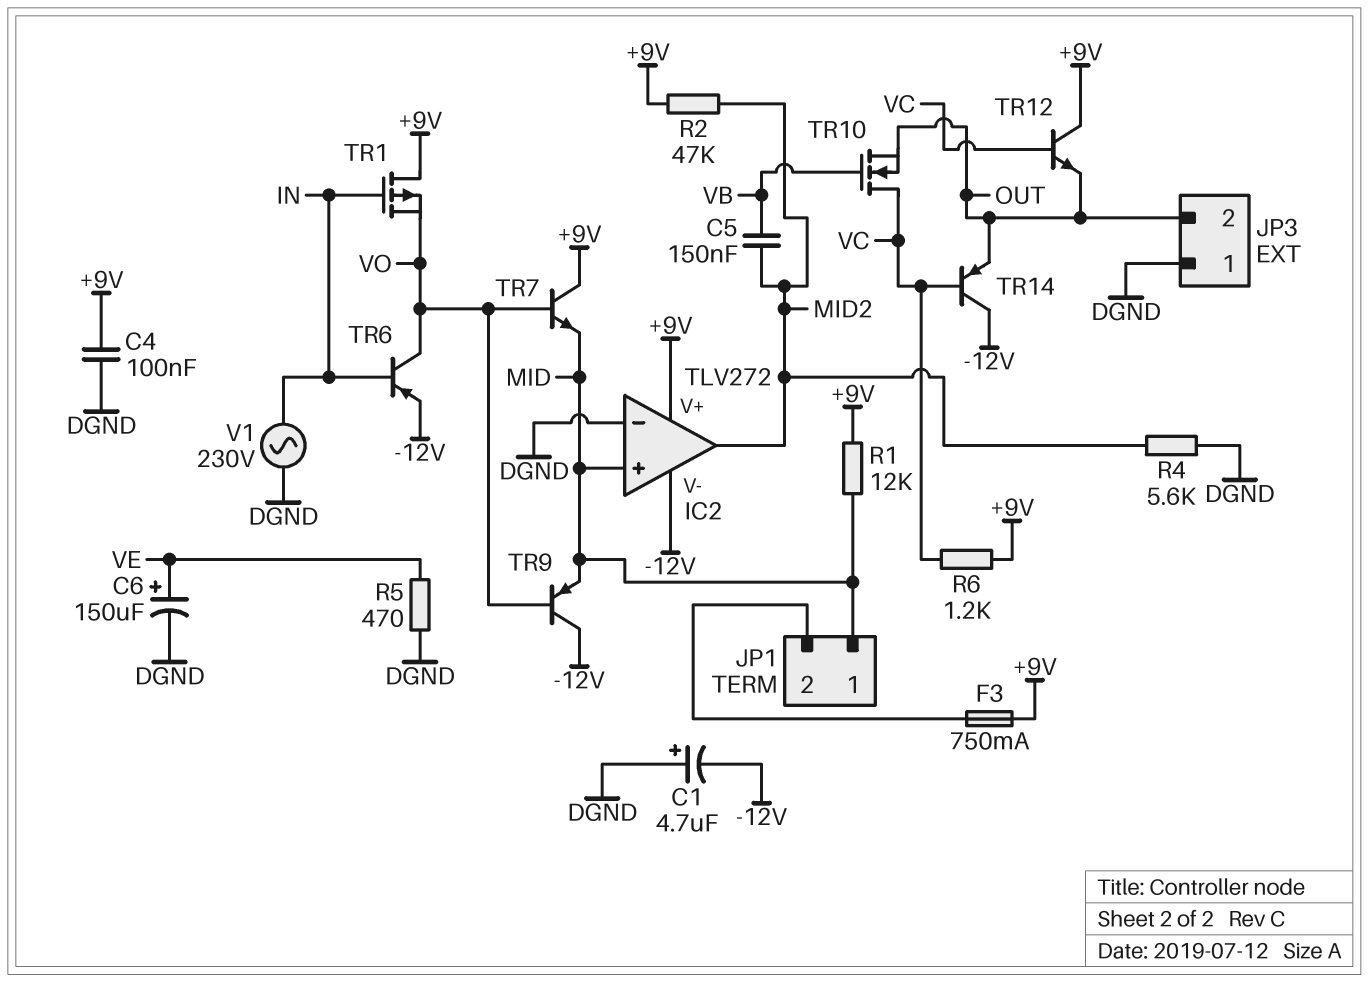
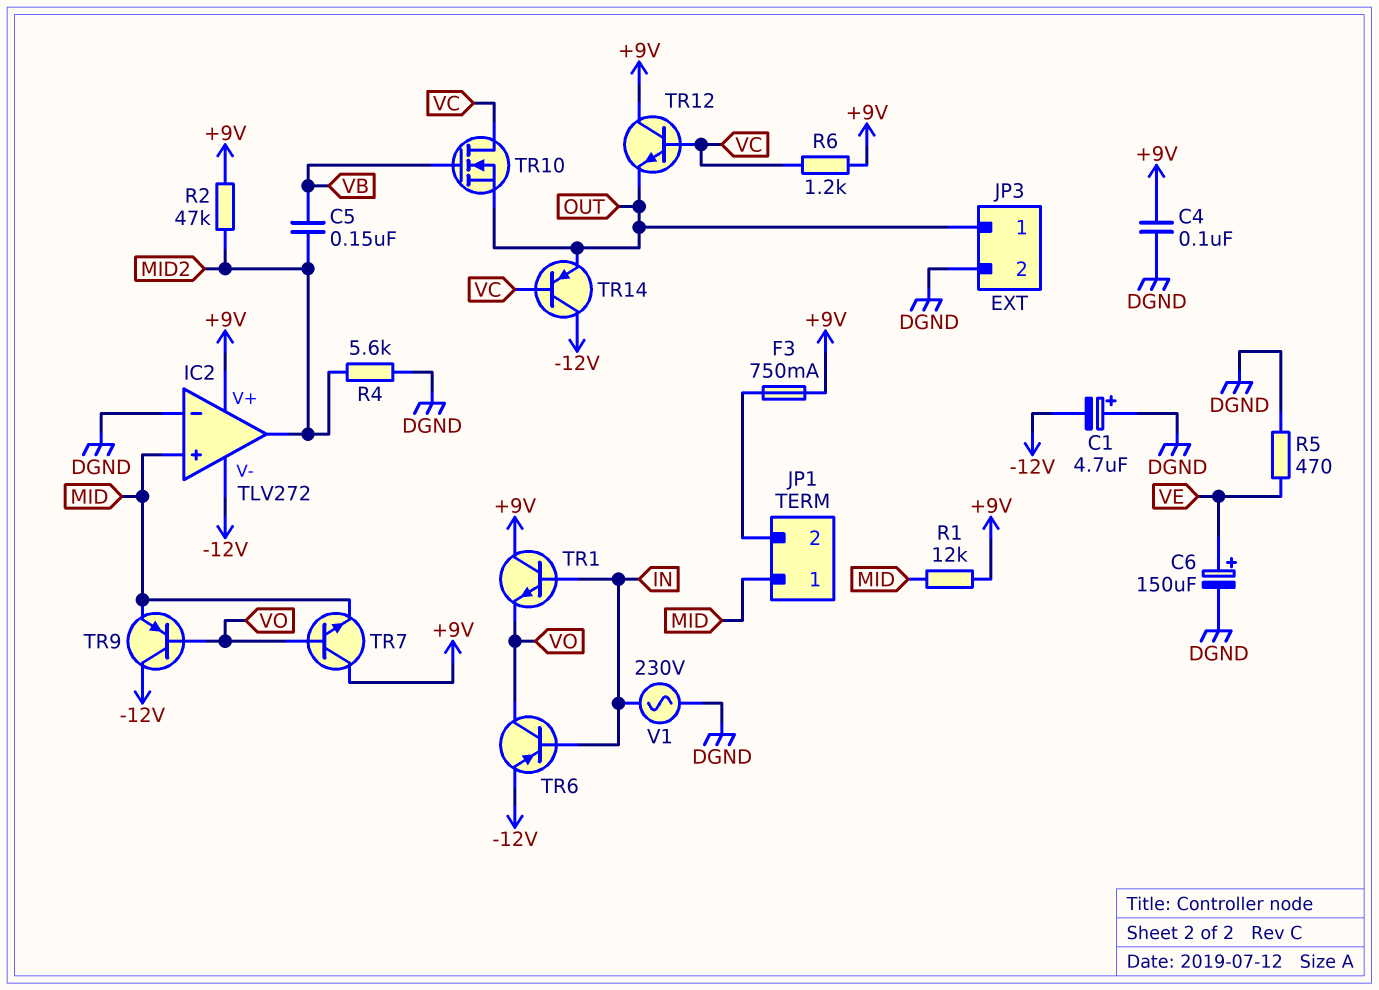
JP3 pin 1: DGND -> OUT
JP3 pin 2: OUT -> DGND
TR1: PMOS (G IN, D +9V, S VO) -> NPN (B IN, C +9V, E VO)

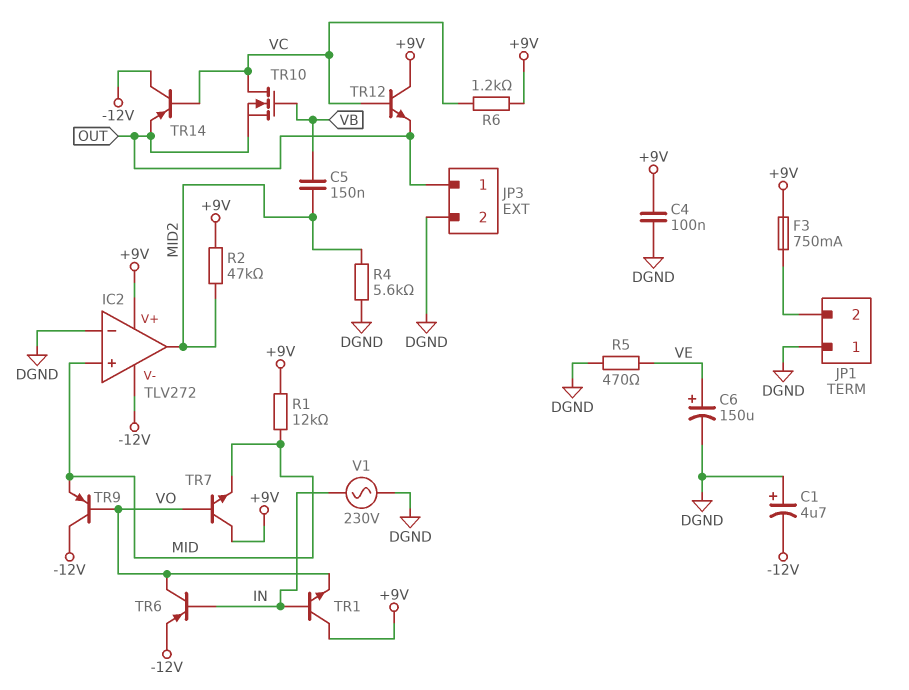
JP1 pin 1: MID -> DGND

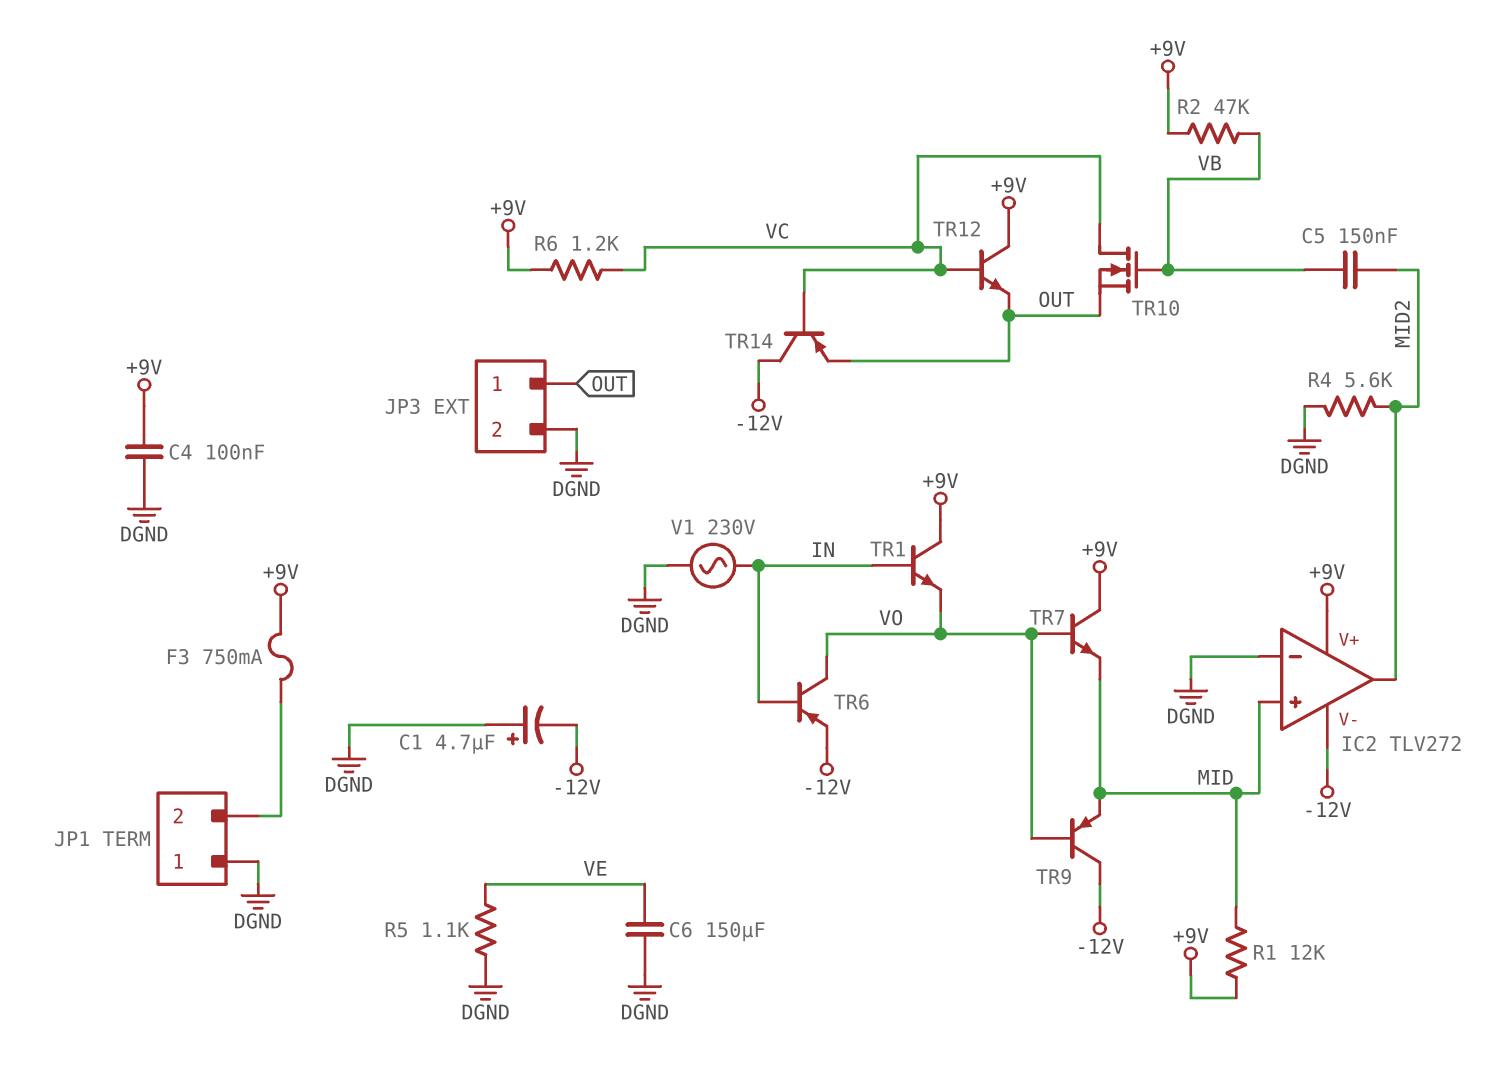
C6: 150uF (plus VE, minus DGND) -> 150uF (DGND, VE)
R2: 47k (+9V, MID2) -> 47k (+9V, VB)
R5: 470 (DGND, VE) -> 1.1k (DGND, VE)

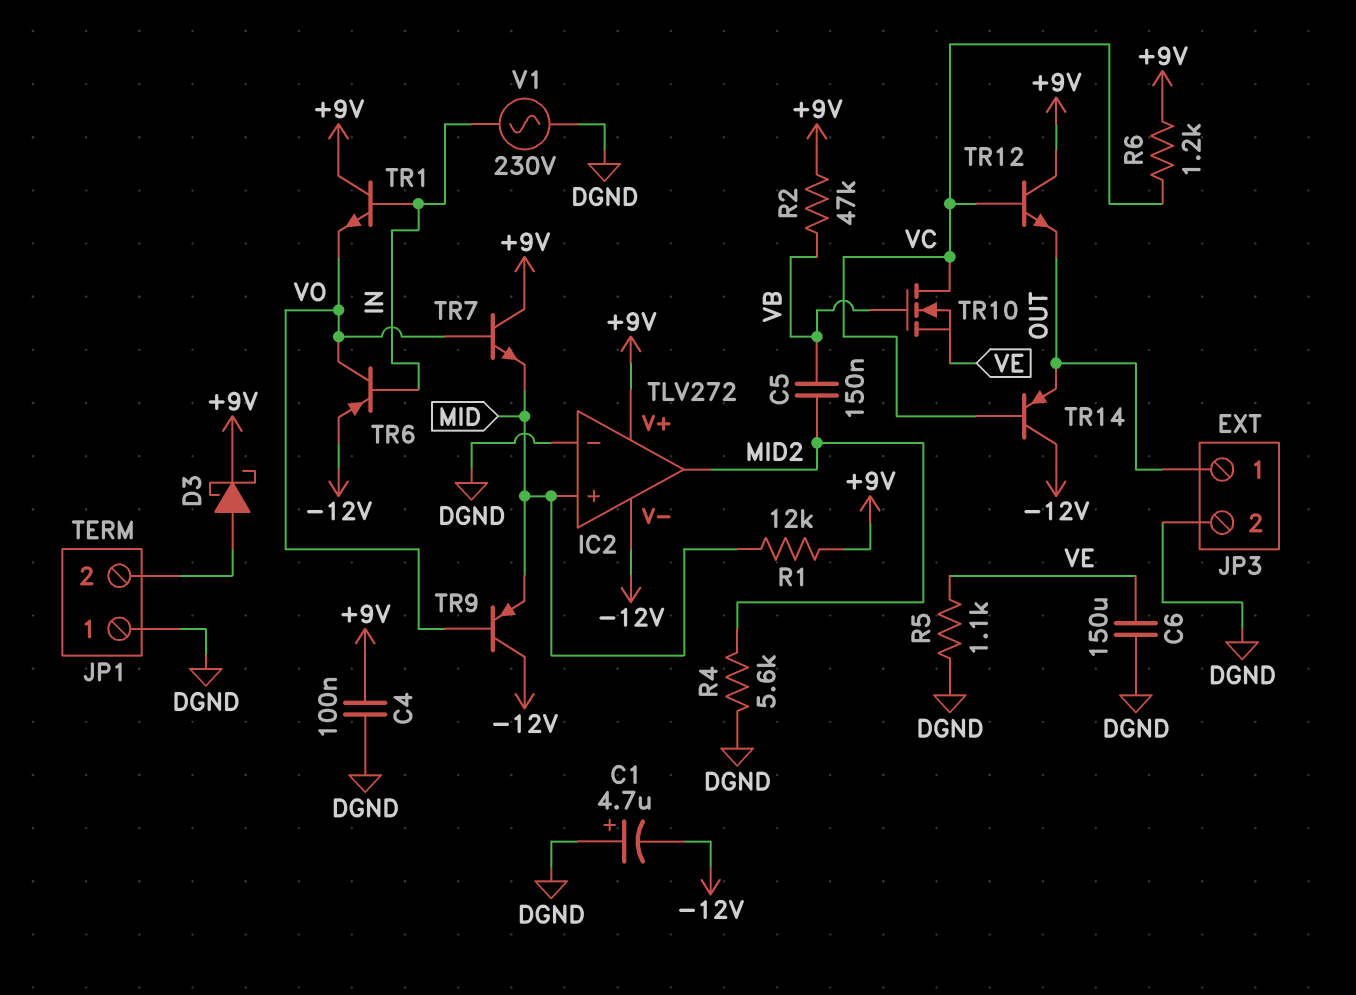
D3: none -> schottky (A JP1/2, K +9V)
F3: 750mA (+9V, JP1/2) -> none
TR10: NMOS (G VB, D VC, S OUT) -> NMOS (G VB, D VC, S VE)

